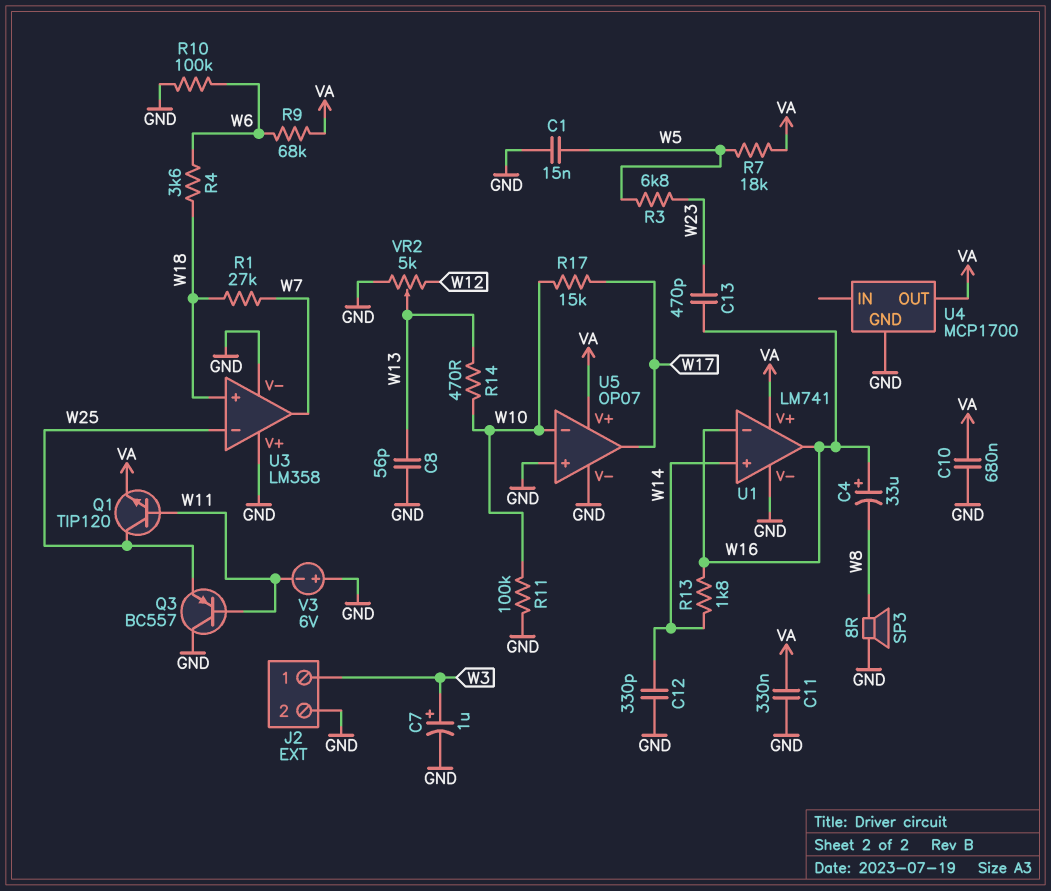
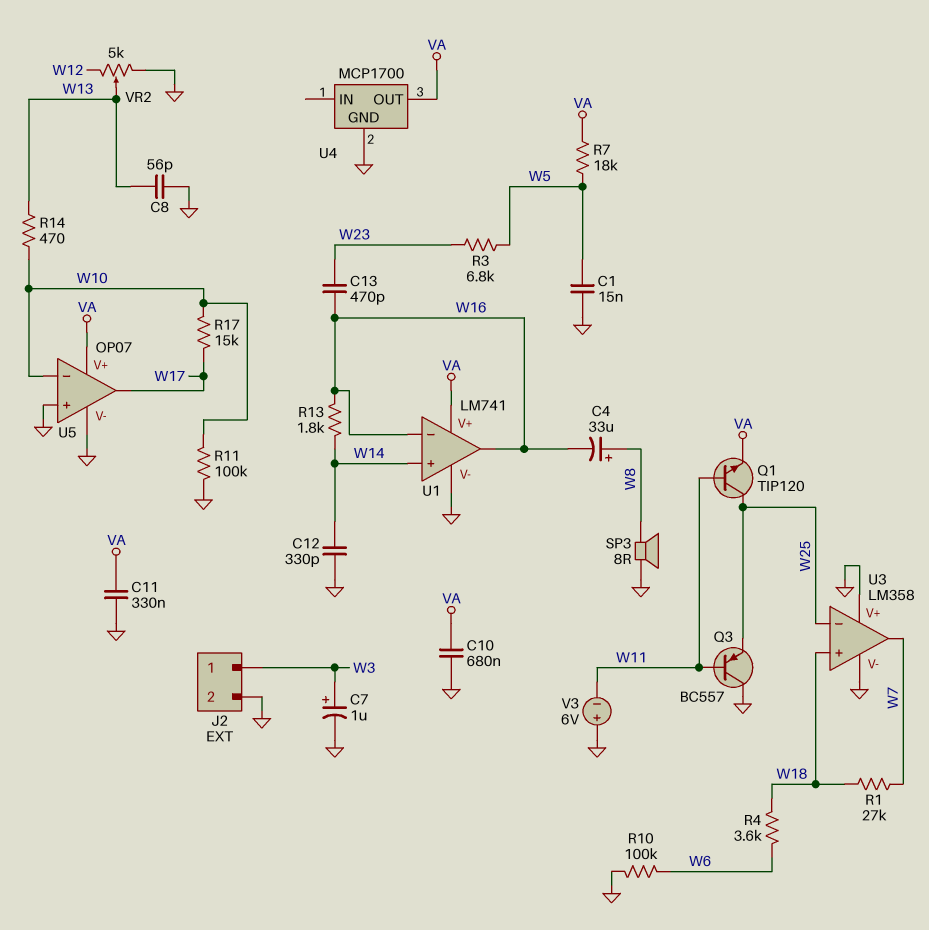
C4: 33uF (plus W16, minus W8) -> 33uF (plus W8, minus W16)
R9: 68k (VA, W6) -> none

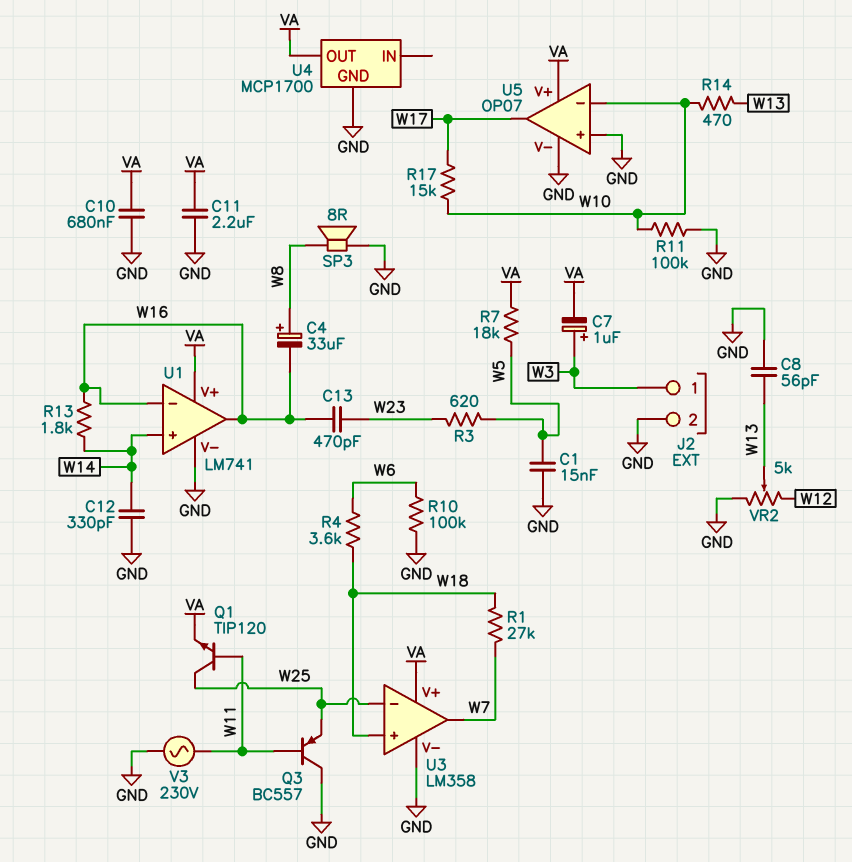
C7: 1uF (plus W3, minus GND) -> 1uF (plus W3, minus VA)
C11: 330nF (GND, VA) -> 2.2uF (GND, VA)
R3: 6.8k (W5, W23) -> 620 (W5, W23)
U3 pin V+: GND -> VA
V3: 6V (plus GND, minus W11) -> AC 230V (GND, W11)

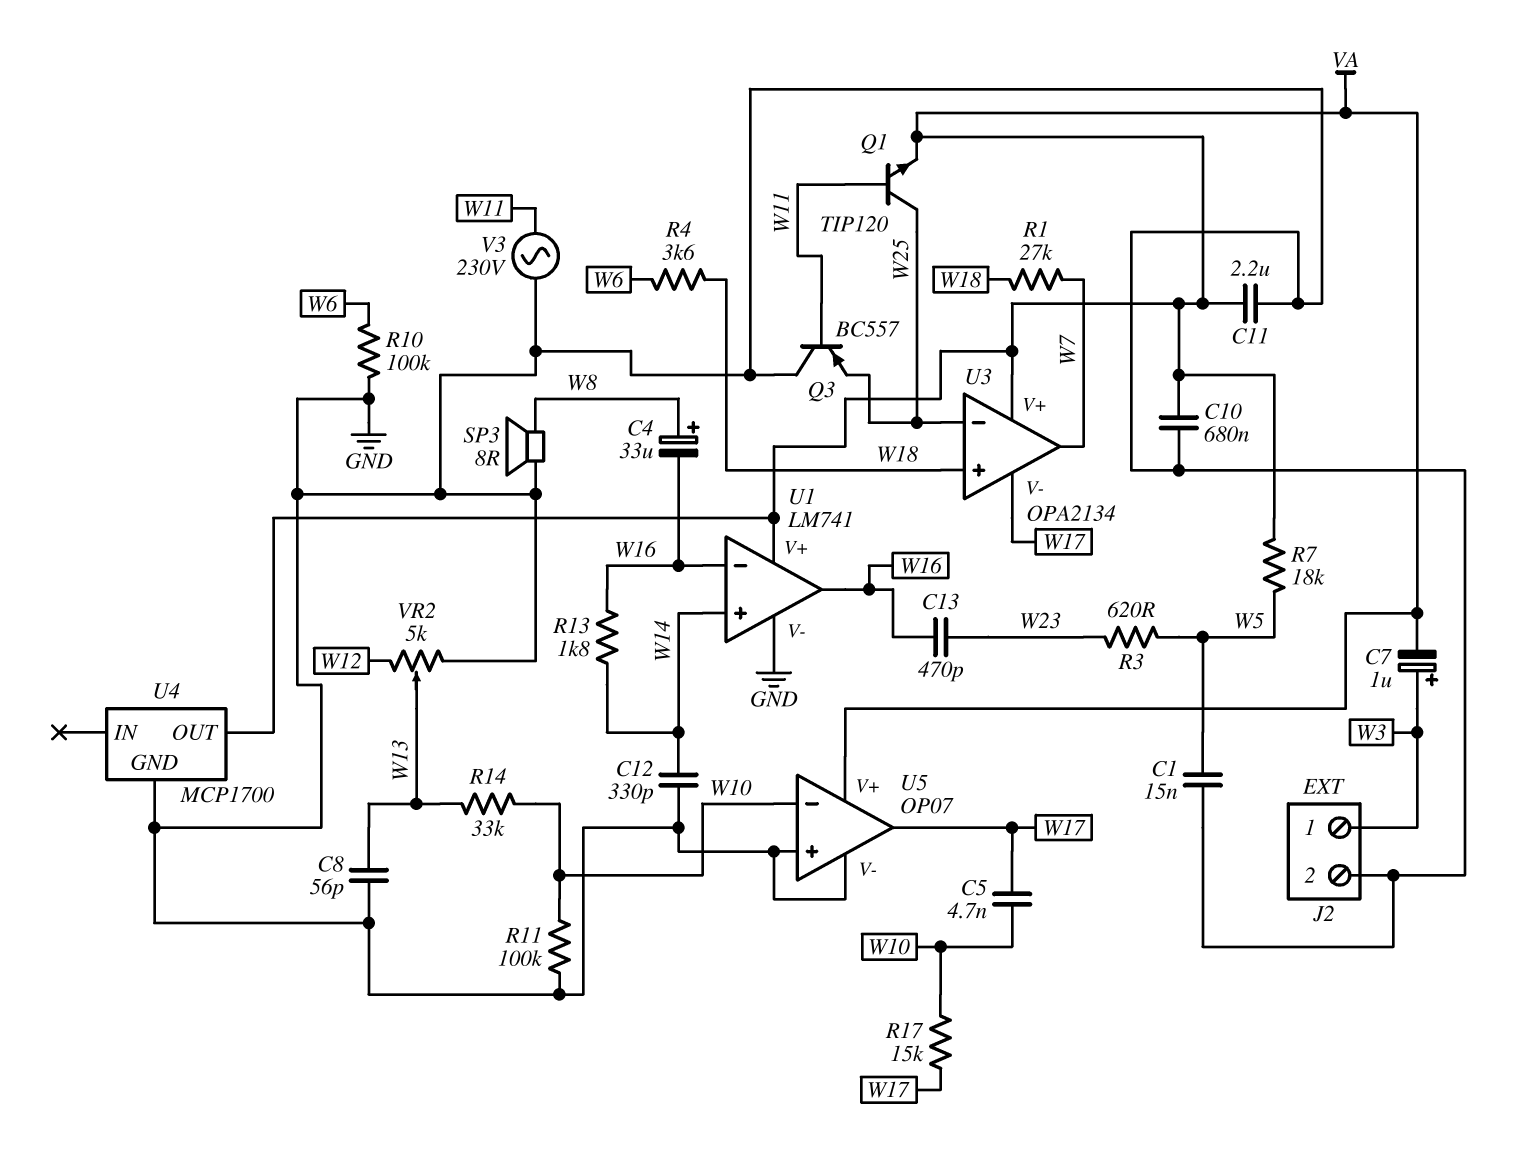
C5: none -> 4.7nF (W10, W17)
R14: 470 (W10, W13) -> 33k (W10, W13)
U3: LM358 -> OPA2134
U3 pin V-: GND -> W17

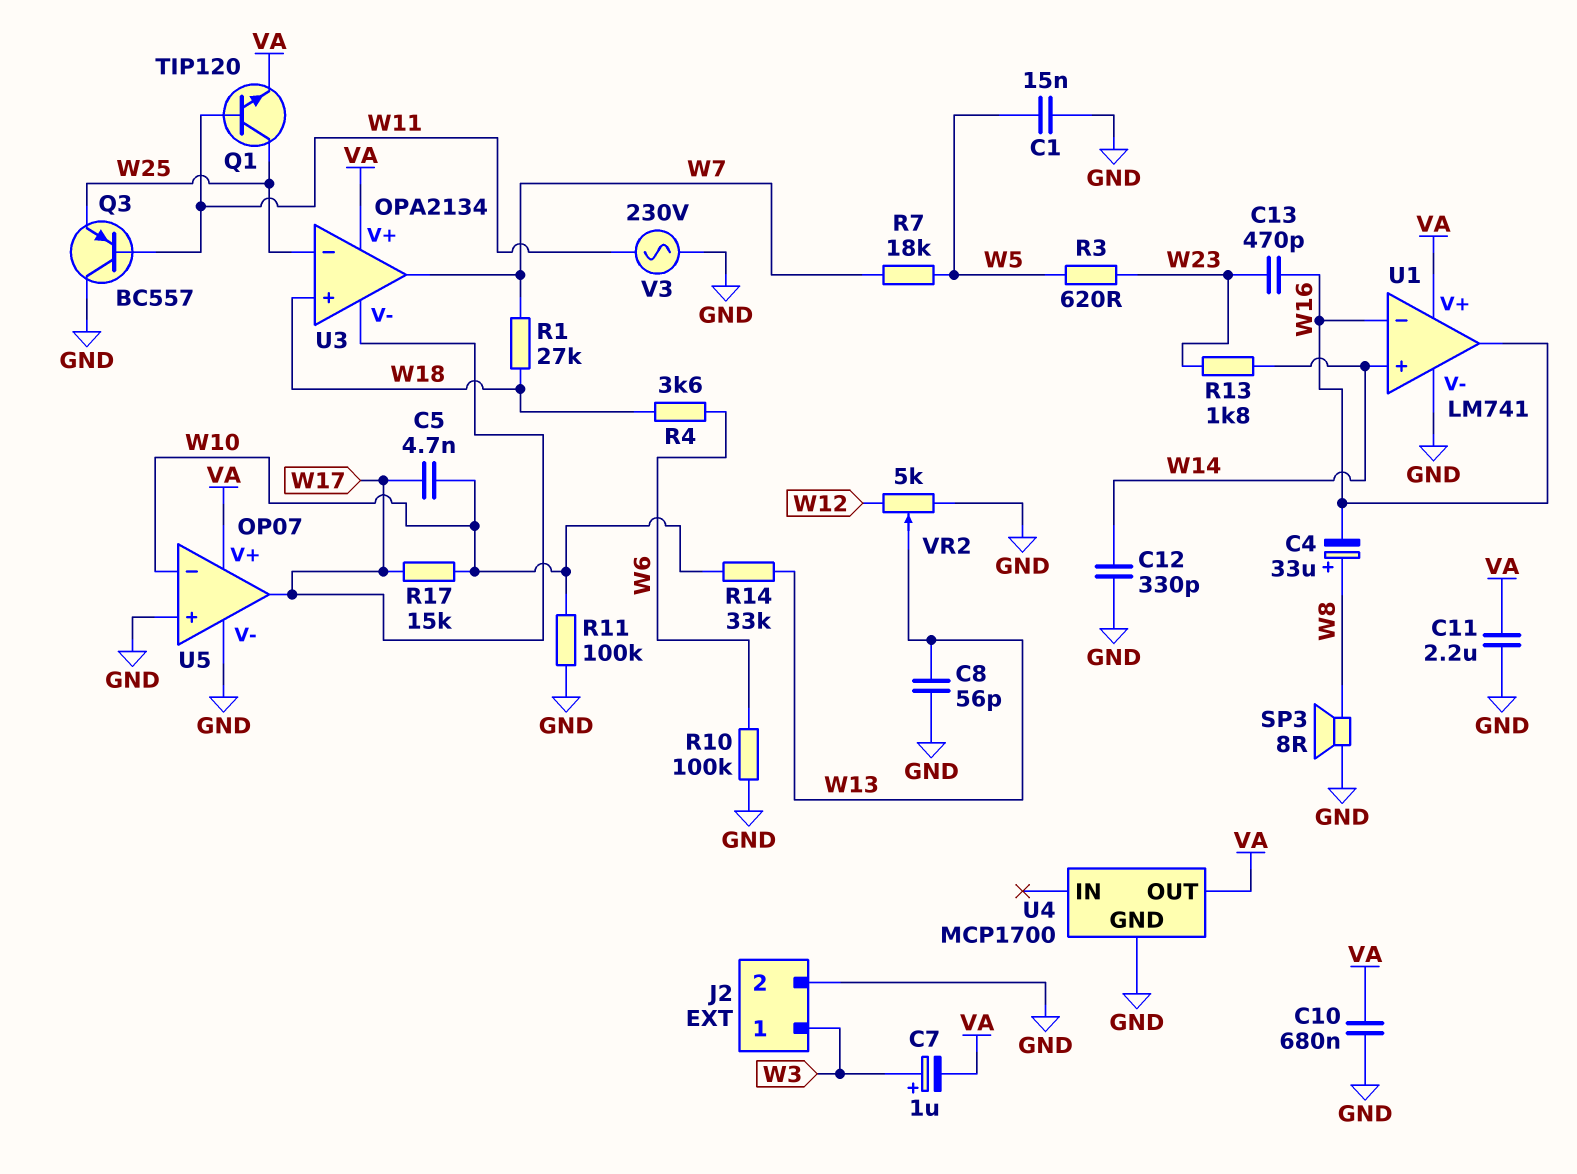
R7: 18k (VA, W5) -> 18k (W5, W7)
R13: 1.8k (W14, W16) -> 1.8k (W14, W23)

